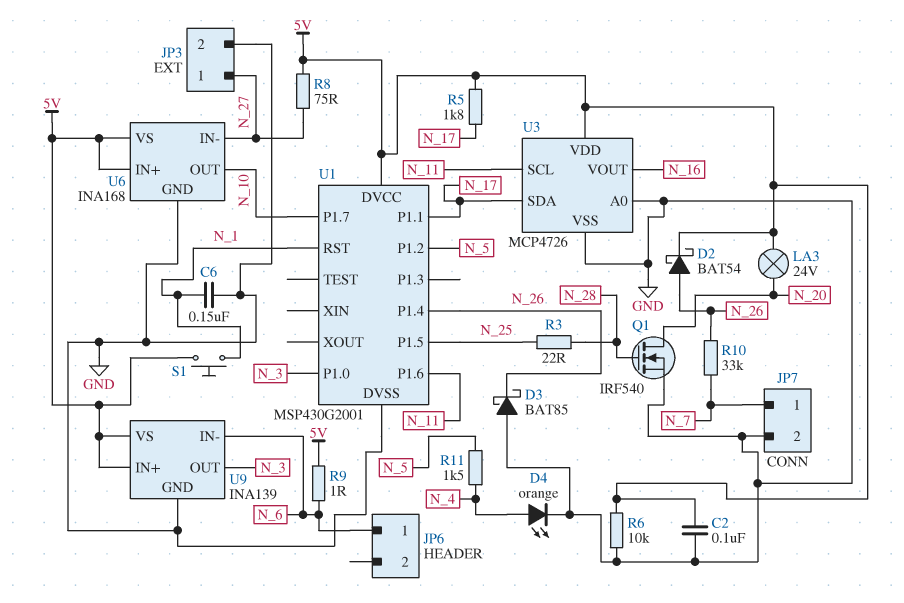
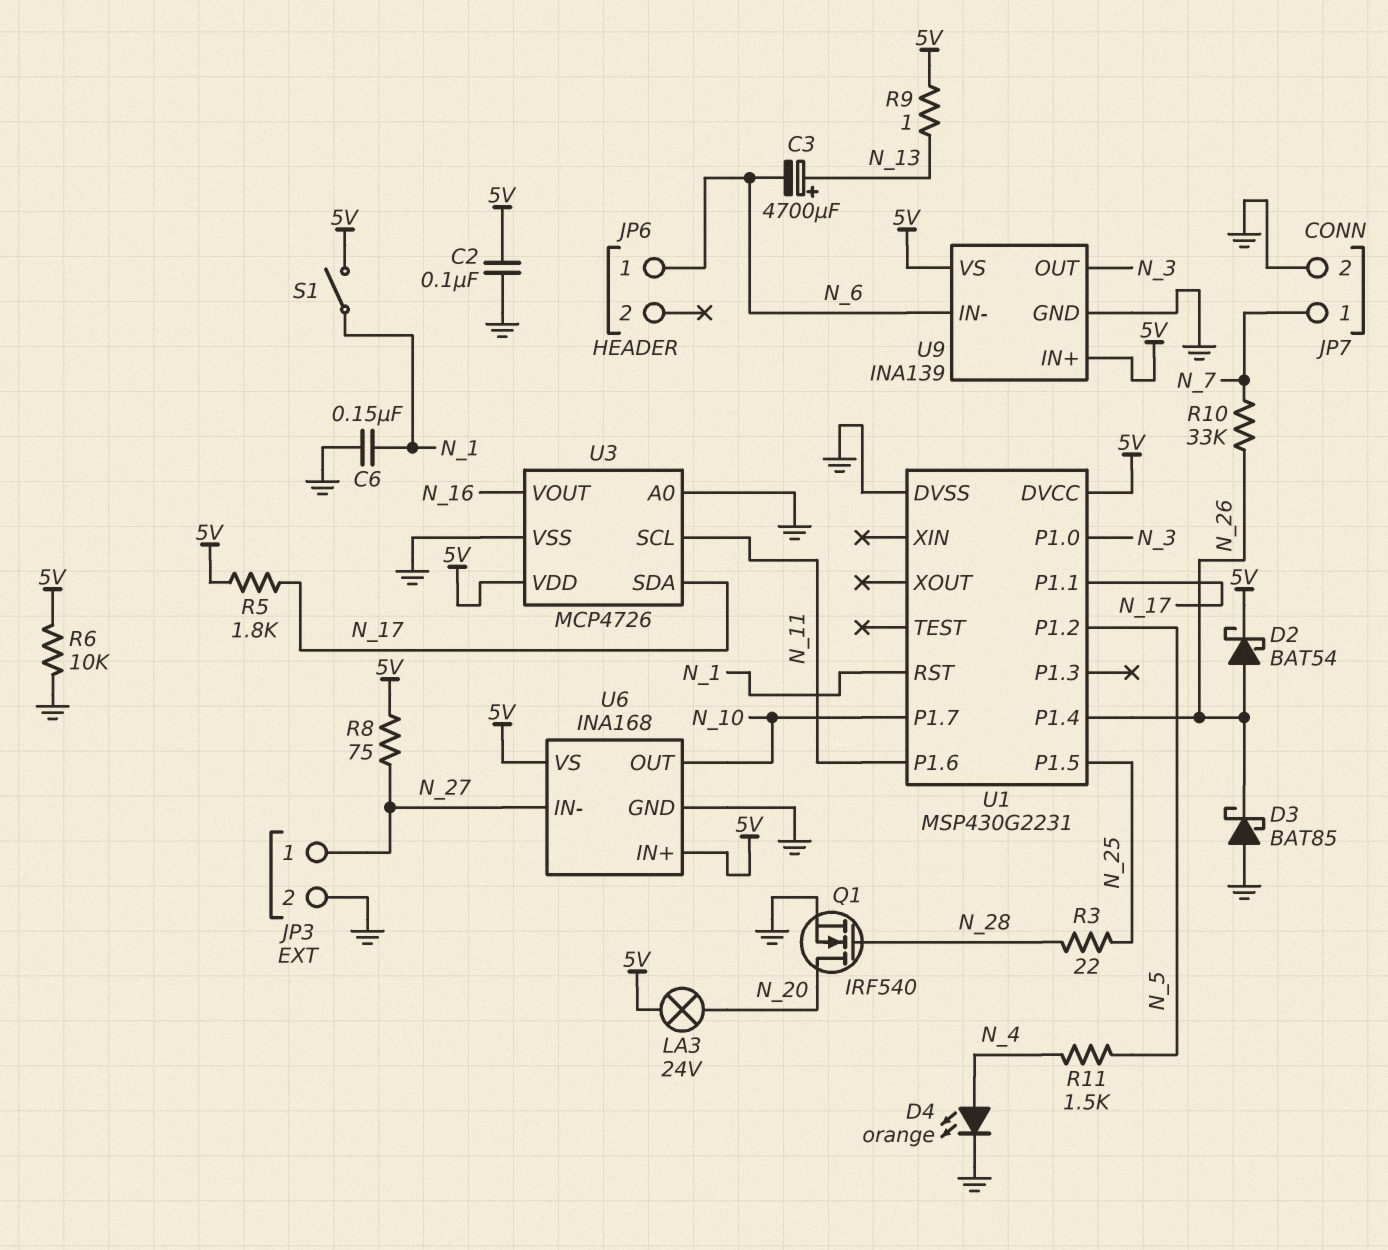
C3: none -> 4700uF (plus N_13, minus N_6)
R9: 1 (5V, N_6) -> 1 (5V, N_13)
S1: button (5V, N_1) -> switch (5V, N_1)
U1: MSP430G2001 -> MSP430G2231

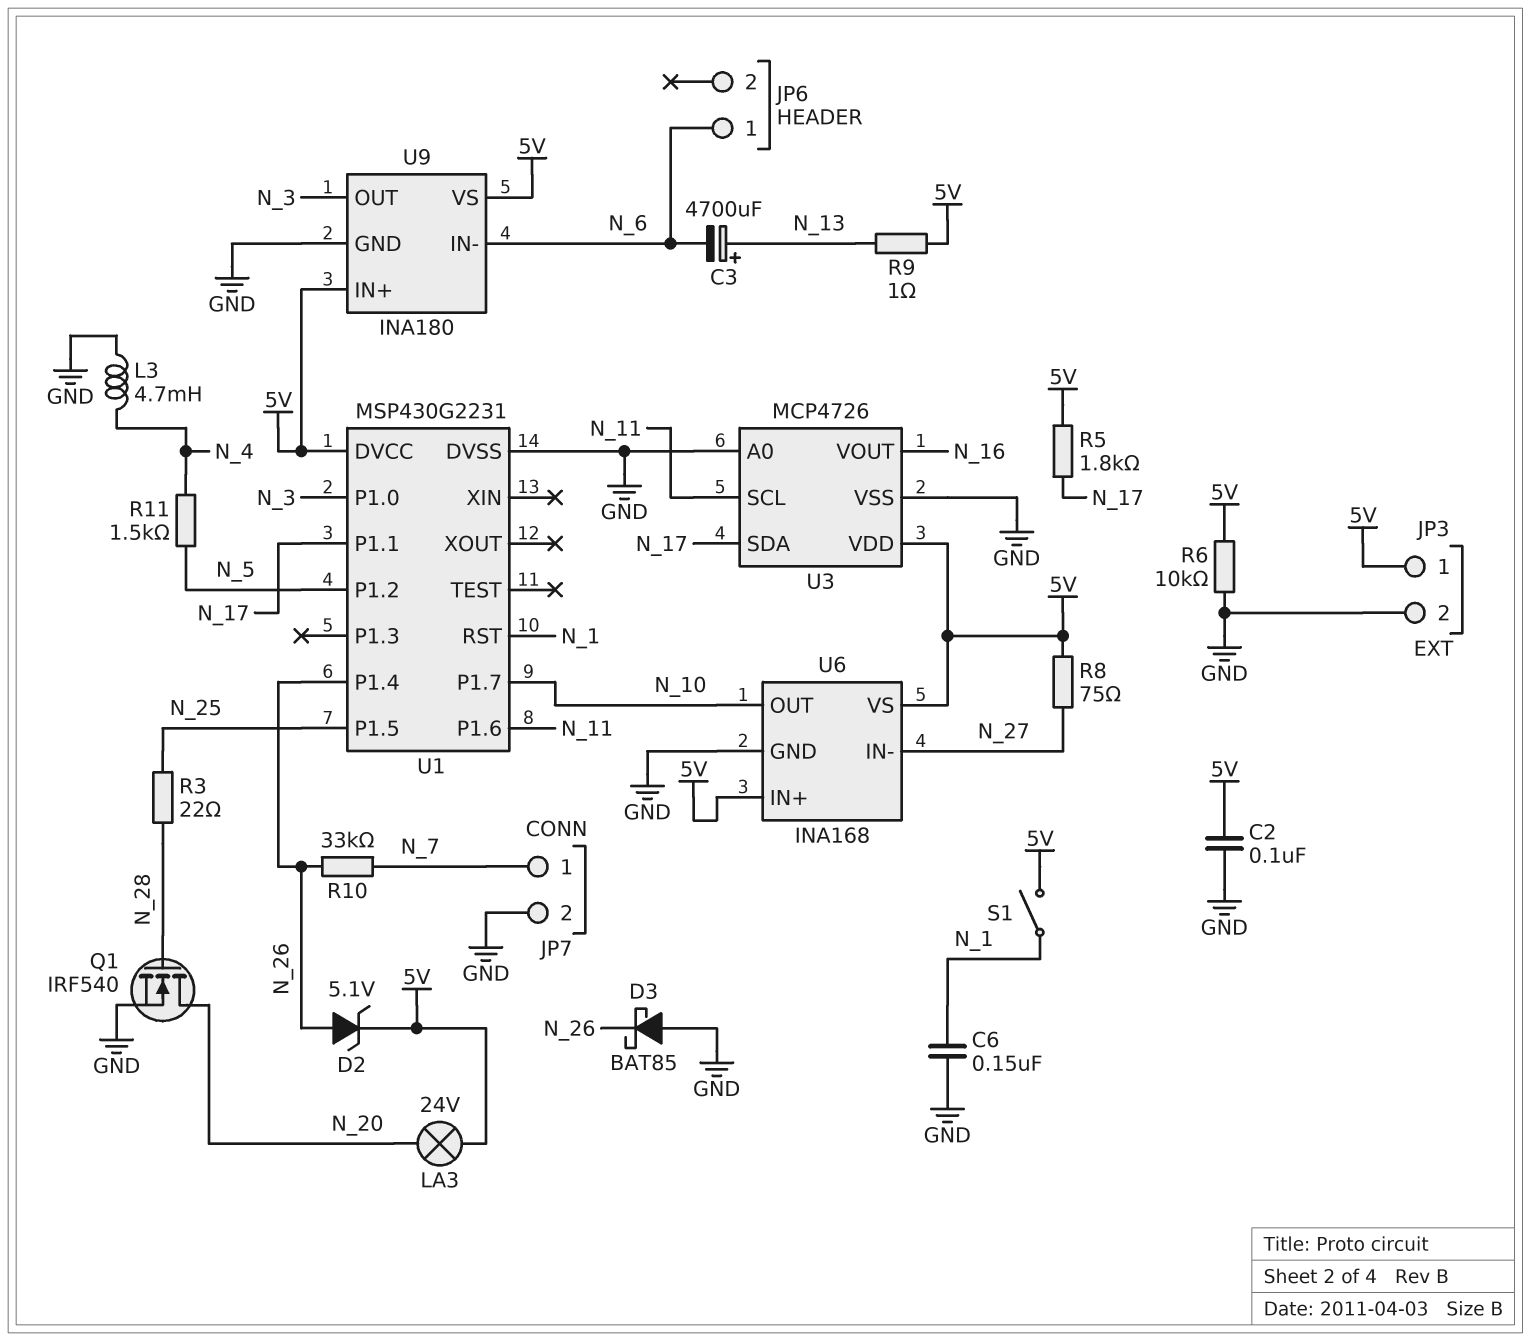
D2: schottky BAT54 (A N_26, K 5V) -> zener 5.1V (A N_26, K 5V)
D4: LED orange (A N_4, K GND) -> none
JP3 pin 1: N_27 -> 5V
L3: none -> 4.7mH (GND, N_4)
U9: INA139 -> INA180

